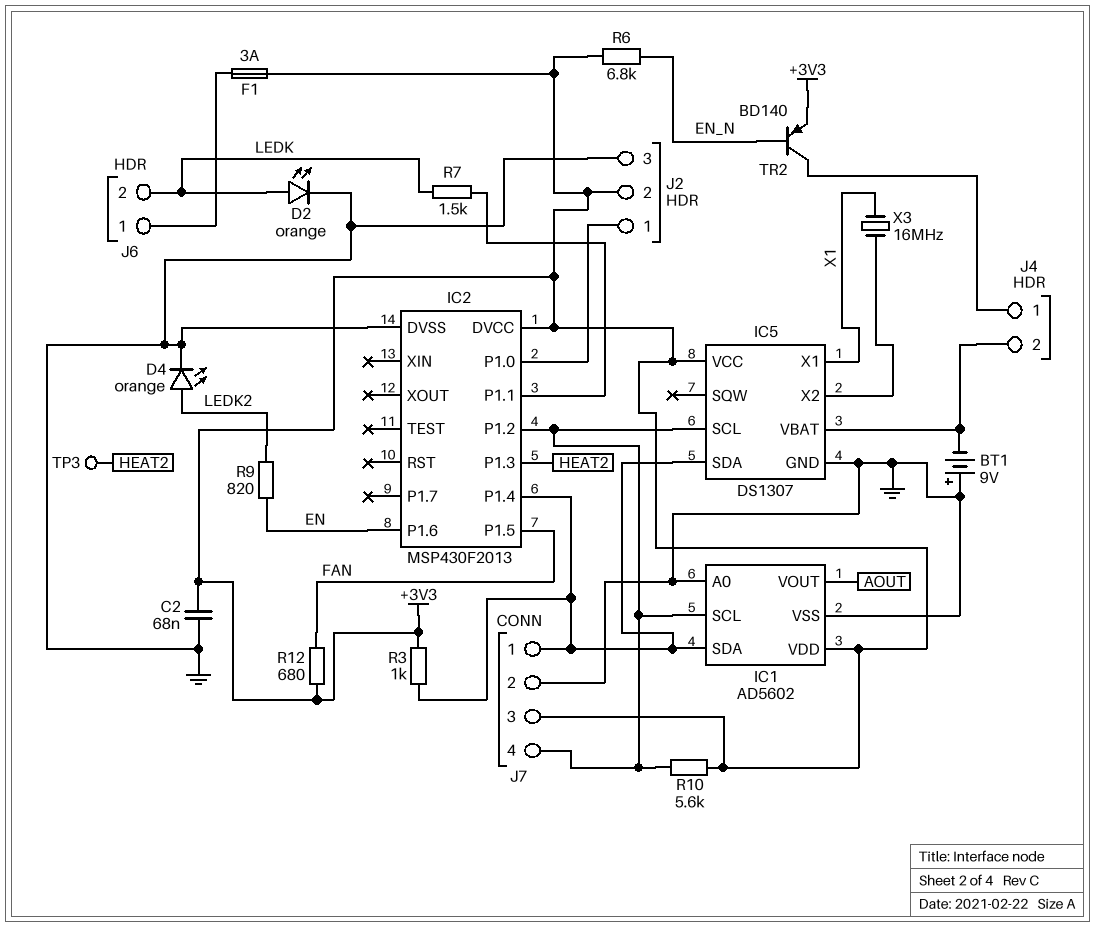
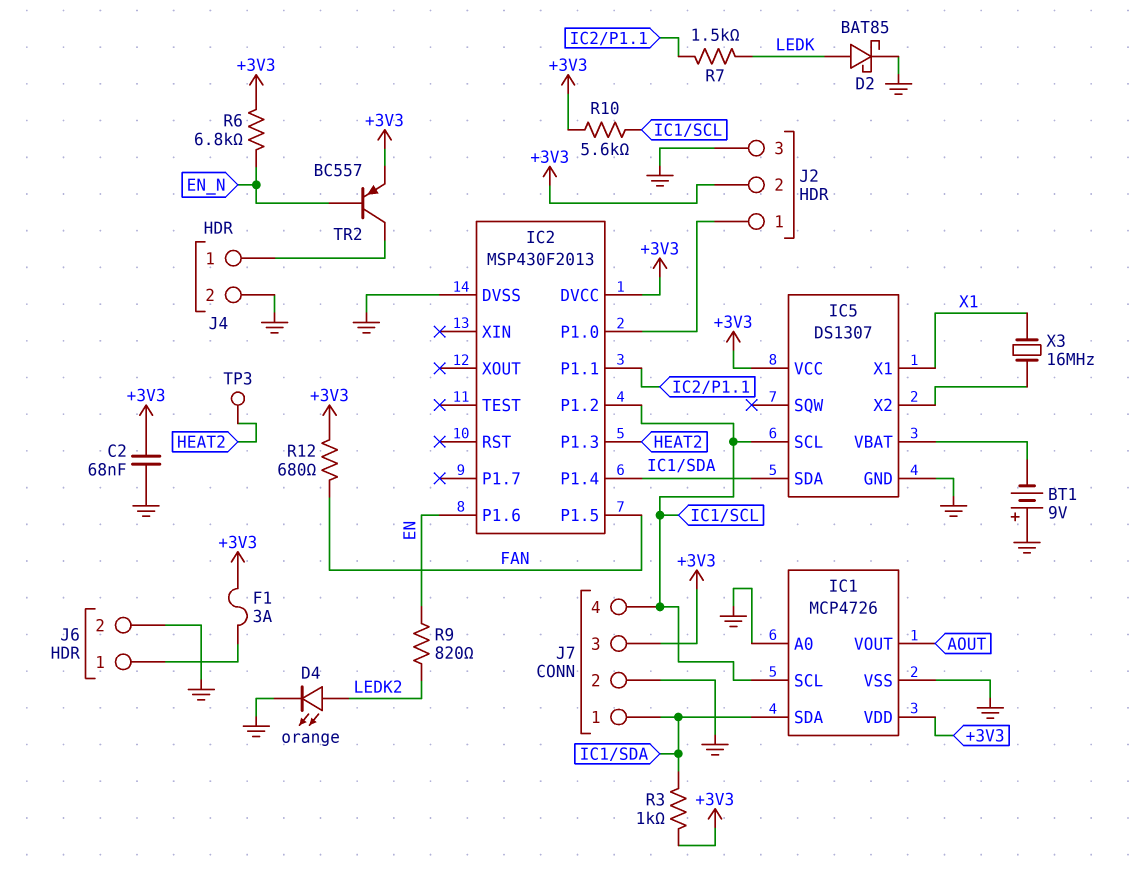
D2: LED orange (A LEDK, K GND) -> schottky BAT85 (A LEDK, K GND)
IC1: AD5602 -> MCP4726
J4 pin 2: IC5/VBAT -> GND
J6 pin 2: LEDK -> GND
TR2: PNP BD140 (B EN_N, C J4/1, E +3V3) -> PNP BC557 (B EN_N, C J4/1, E +3V3)

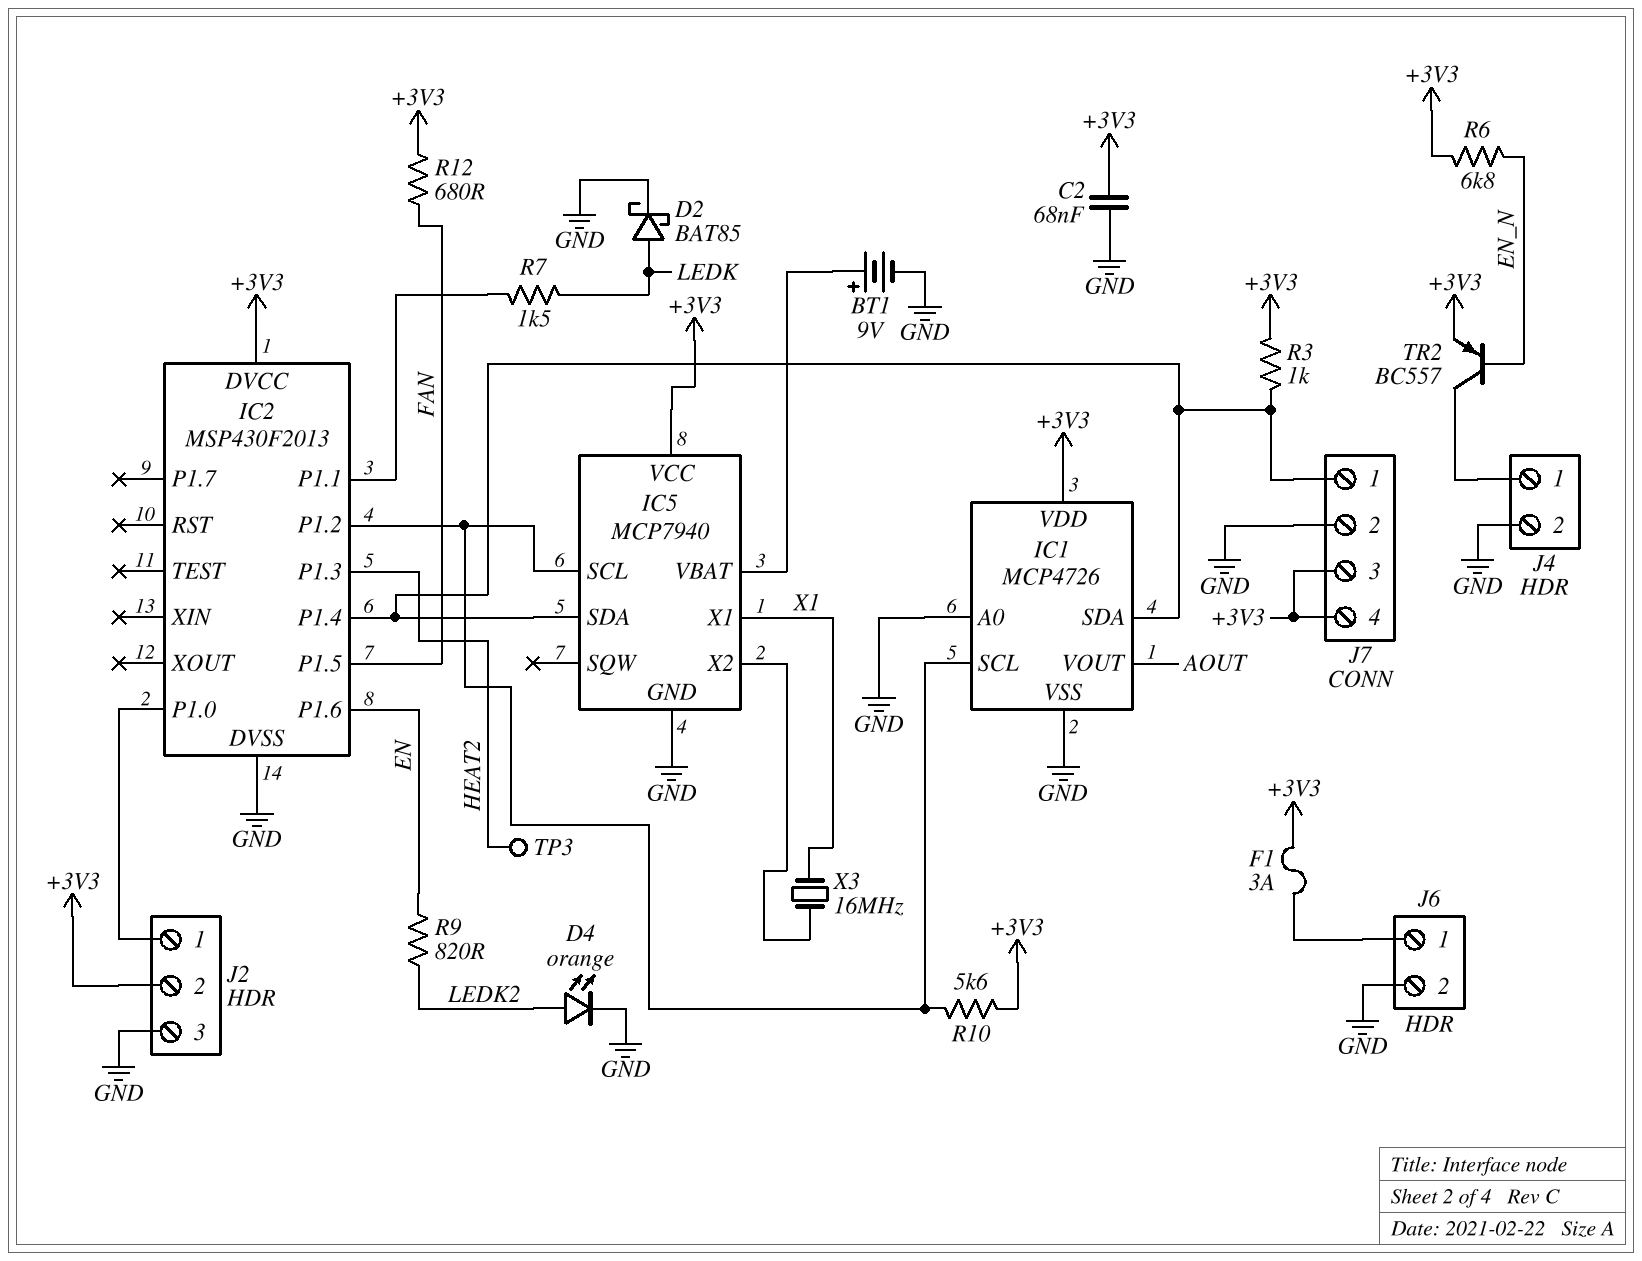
BT1: 9V (plus GND, minus IC5/VBAT) -> 9V (plus IC5/VBAT, minus GND)
IC5: DS1307 -> MCP7940
J7 pin 4: IC1/SCL -> +3V3

